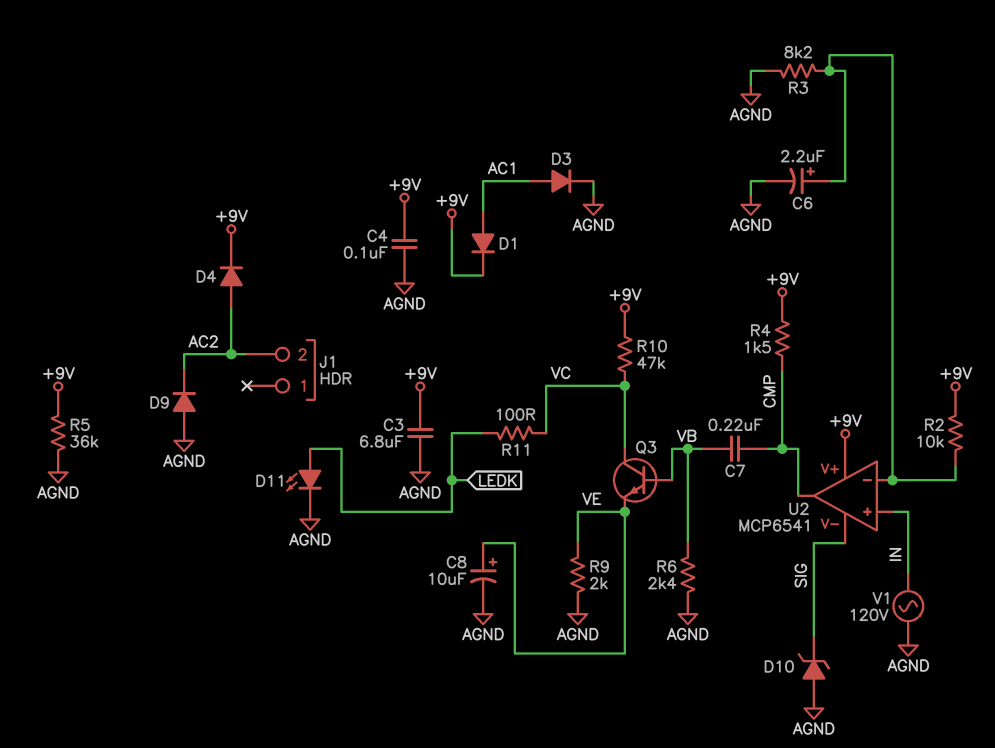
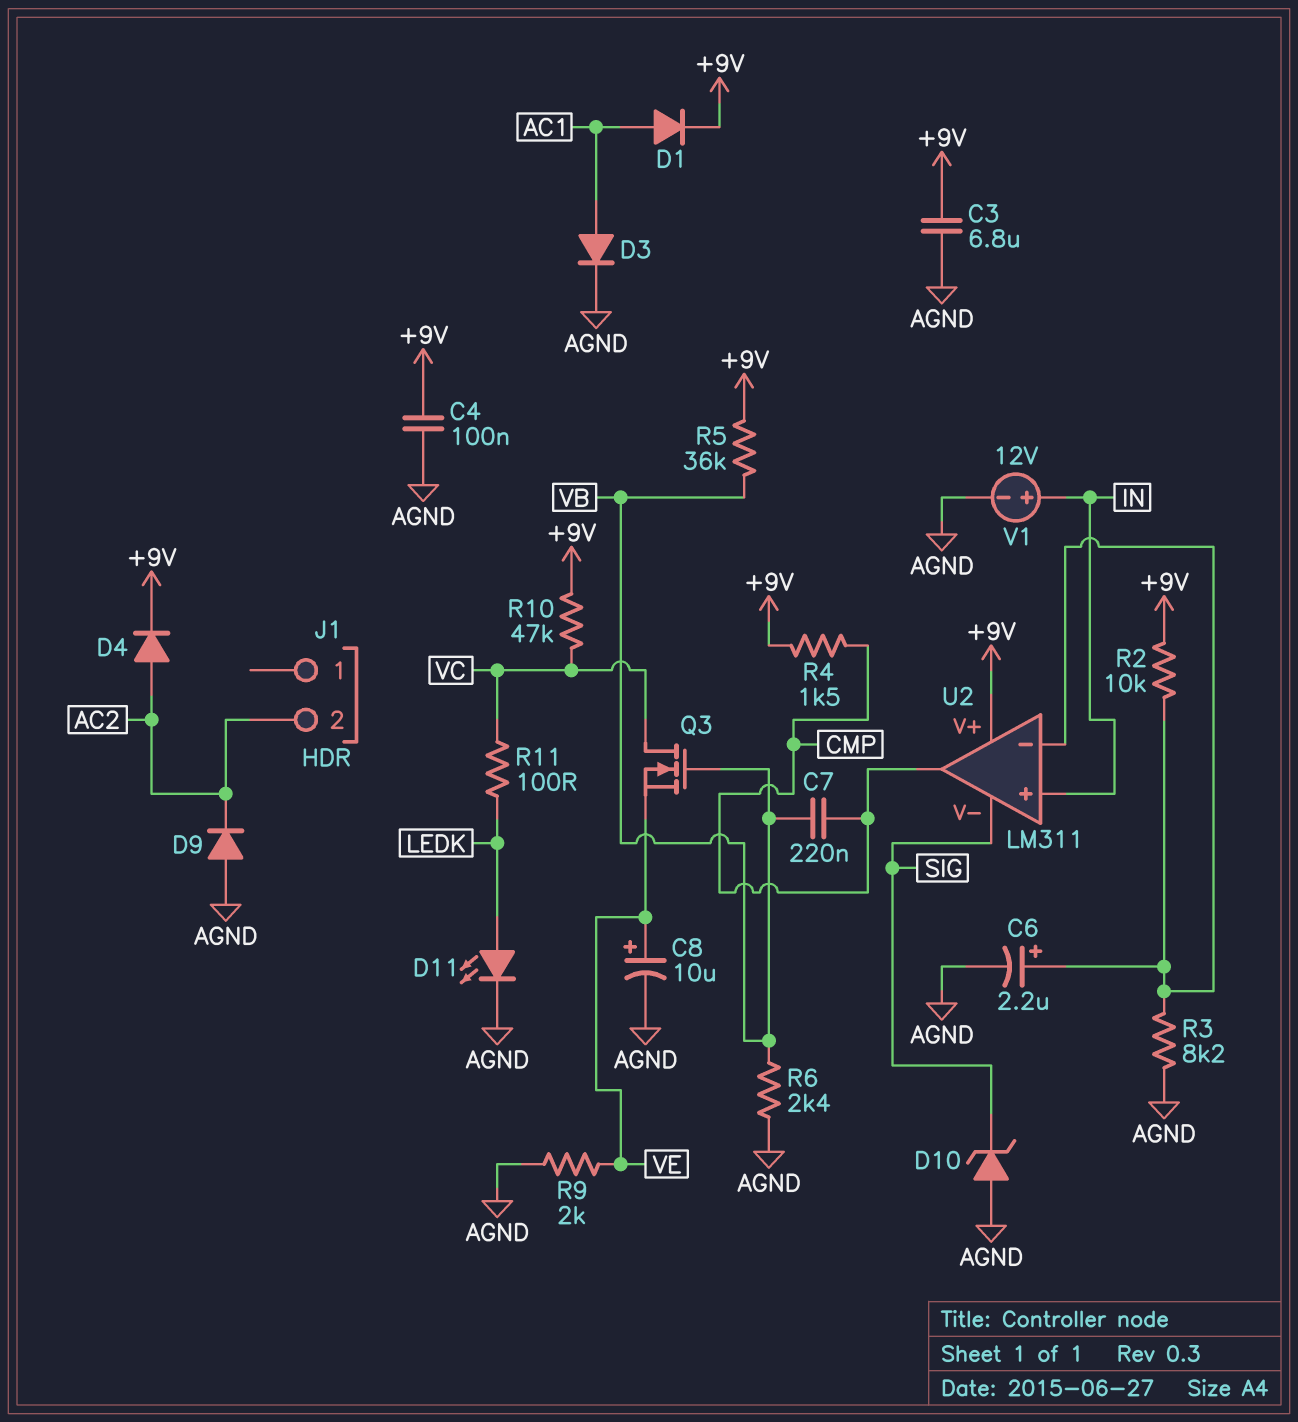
Q3: NPN (B VB, C VC, E VE) -> NMOS (G VB, D VC, S VE)
R5: 36k (+9V, AGND) -> 36k (+9V, VB)
U2: MCP6541 -> LM311
V1: AC 120V (AGND, IN) -> 12V (plus IN, minus AGND)

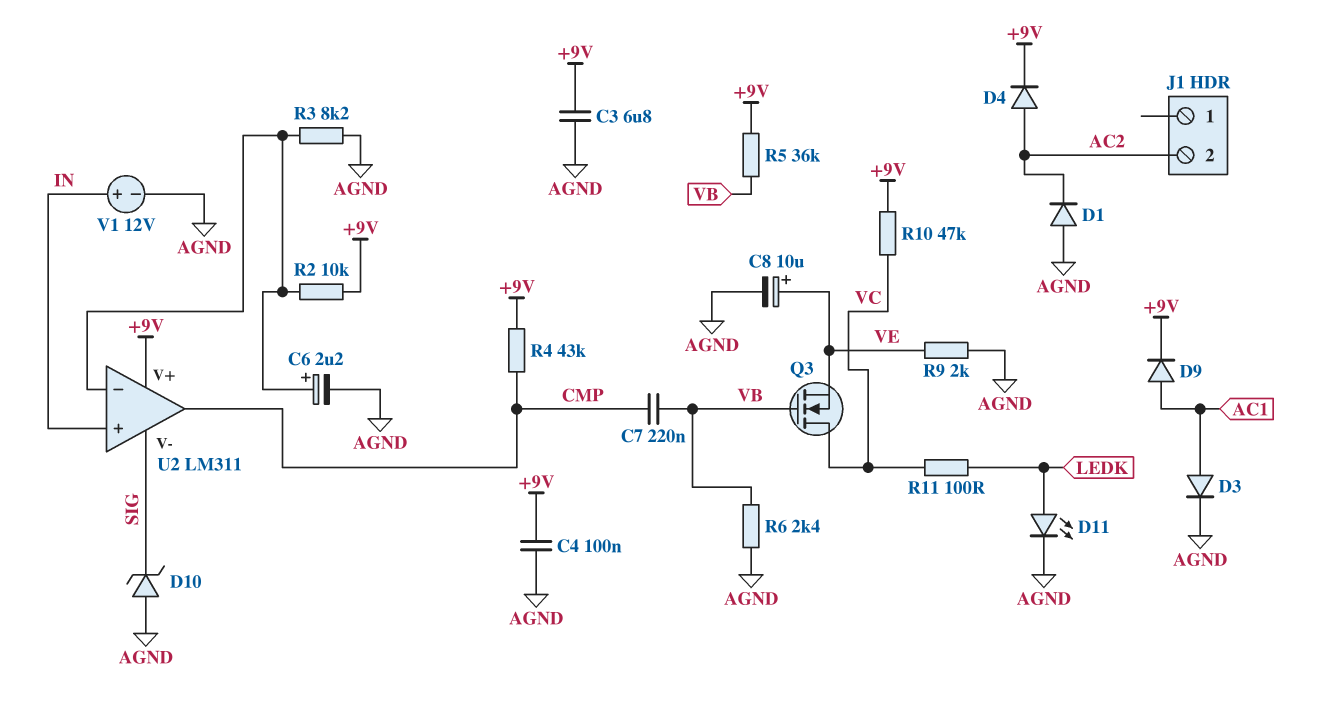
D1: diode (A AC1, K +9V) -> diode (A AGND, K AC2)
D9: diode (A AGND, K AC2) -> diode (A AC1, K +9V)
R4: 1.5k (+9V, CMP) -> 43k (+9V, CMP)

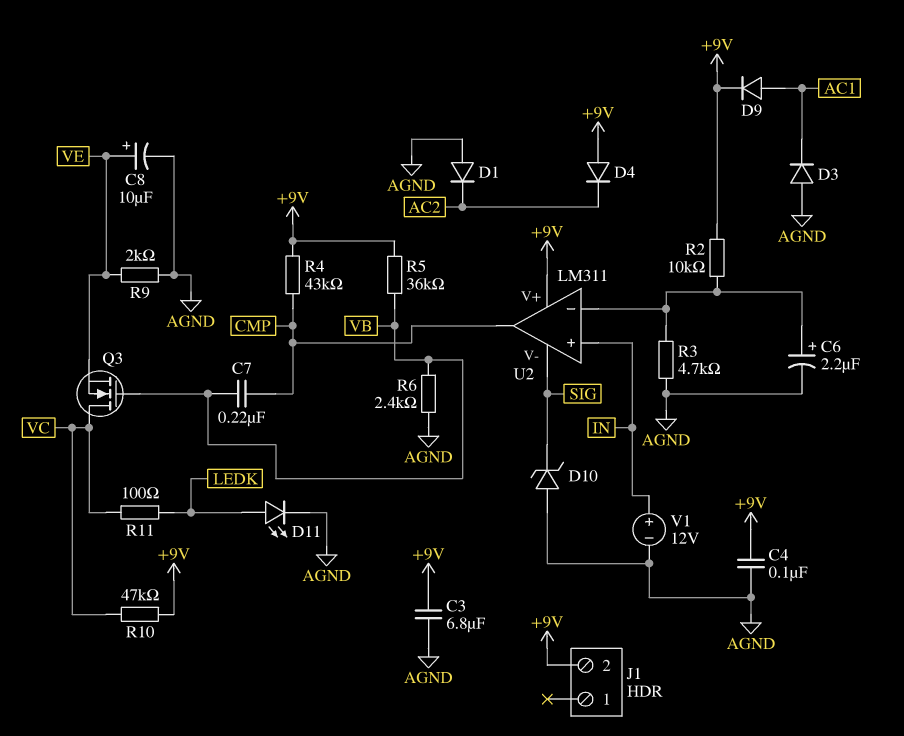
D3: diode (A AC1, K AGND) -> diode (A AGND, K AC1)
D4: diode (A AC2, K +9V) -> diode (A +9V, K AC2)
J1 pin 2: AC2 -> +9V
R3: 8.2k (AGND, U2/in-) -> 4.7k (AGND, U2/in-)

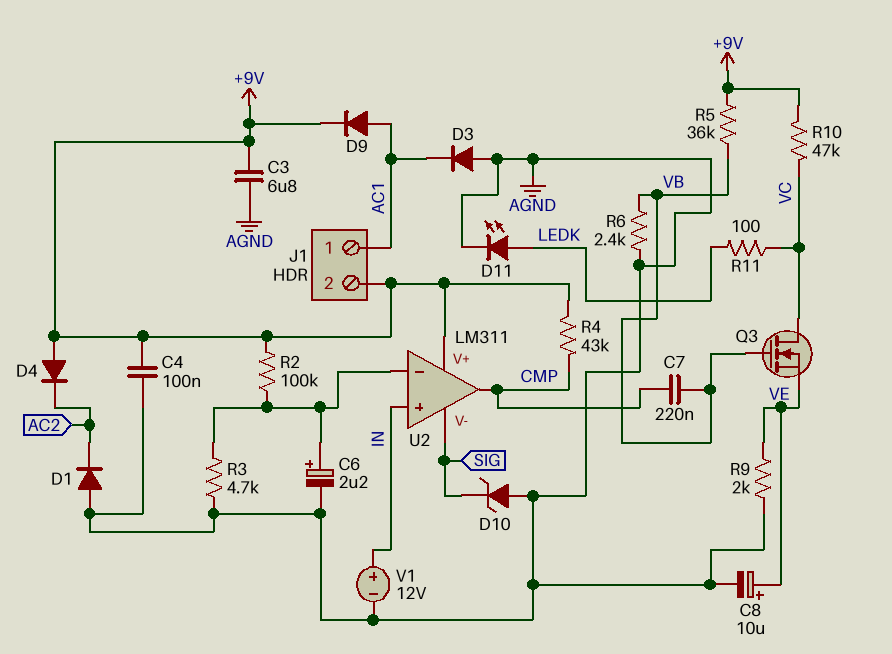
J1 pin 1: none -> AC1
R2: 10k (+9V, U2/in-) -> 100k (+9V, U2/in-)

